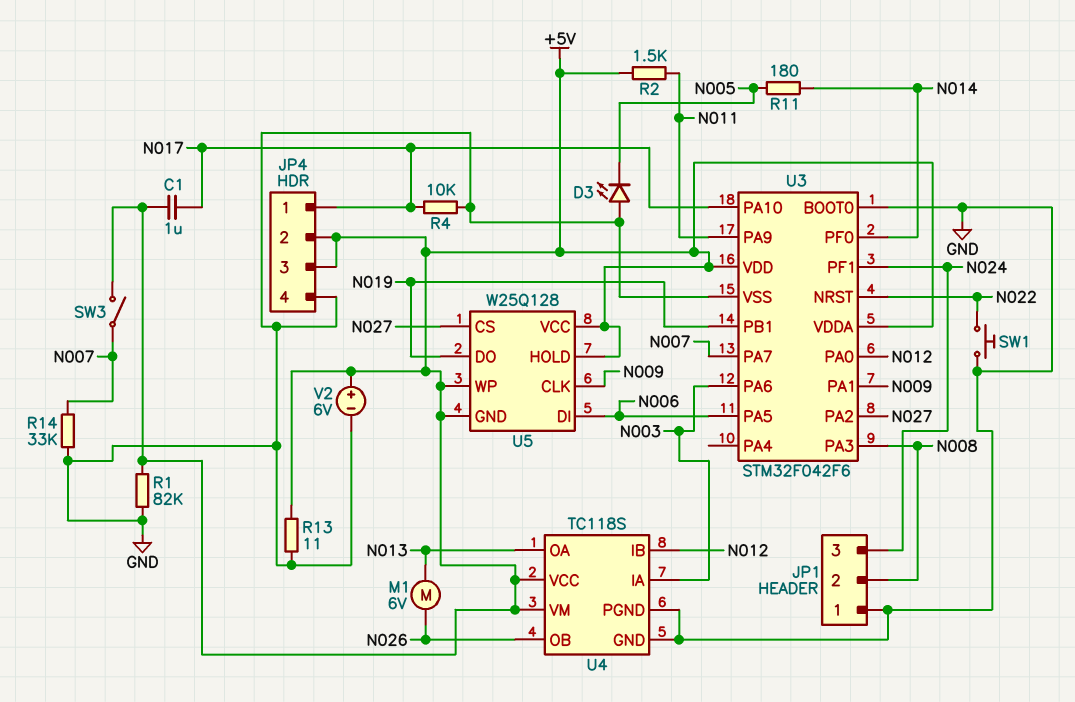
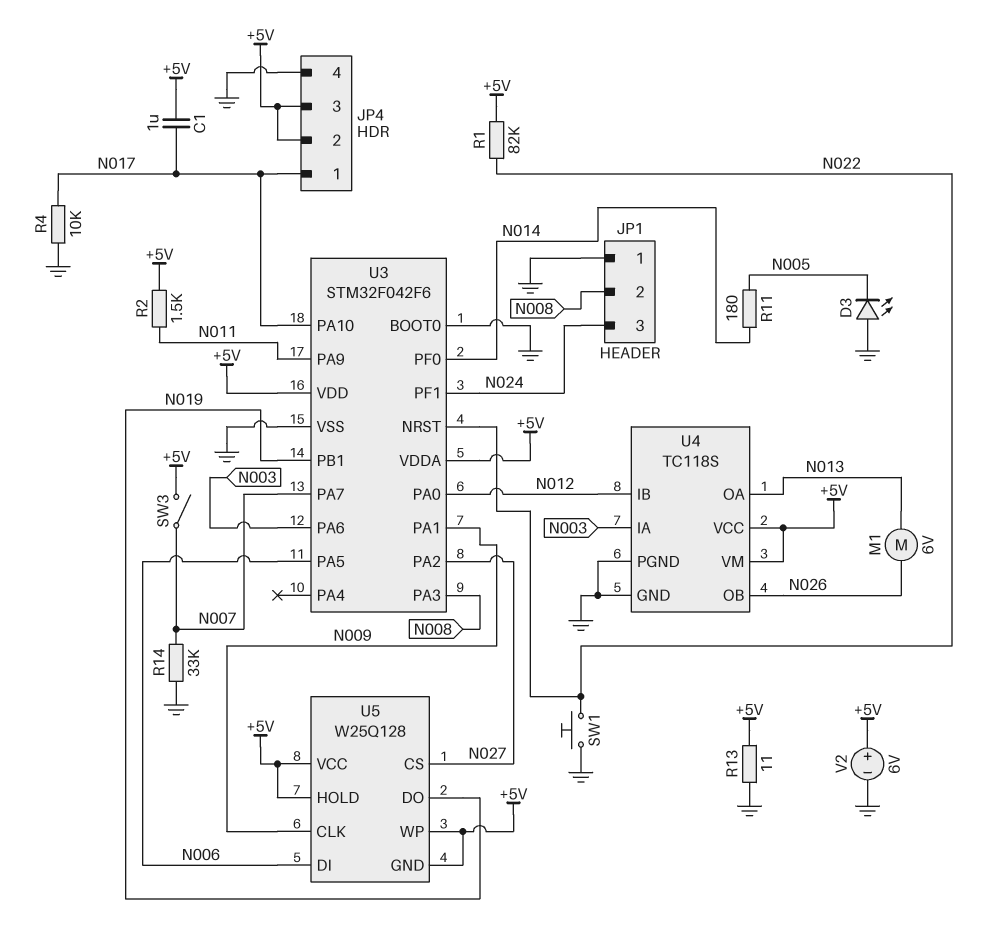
R1: 82k (+5V, GND) -> 82k (+5V, N022)

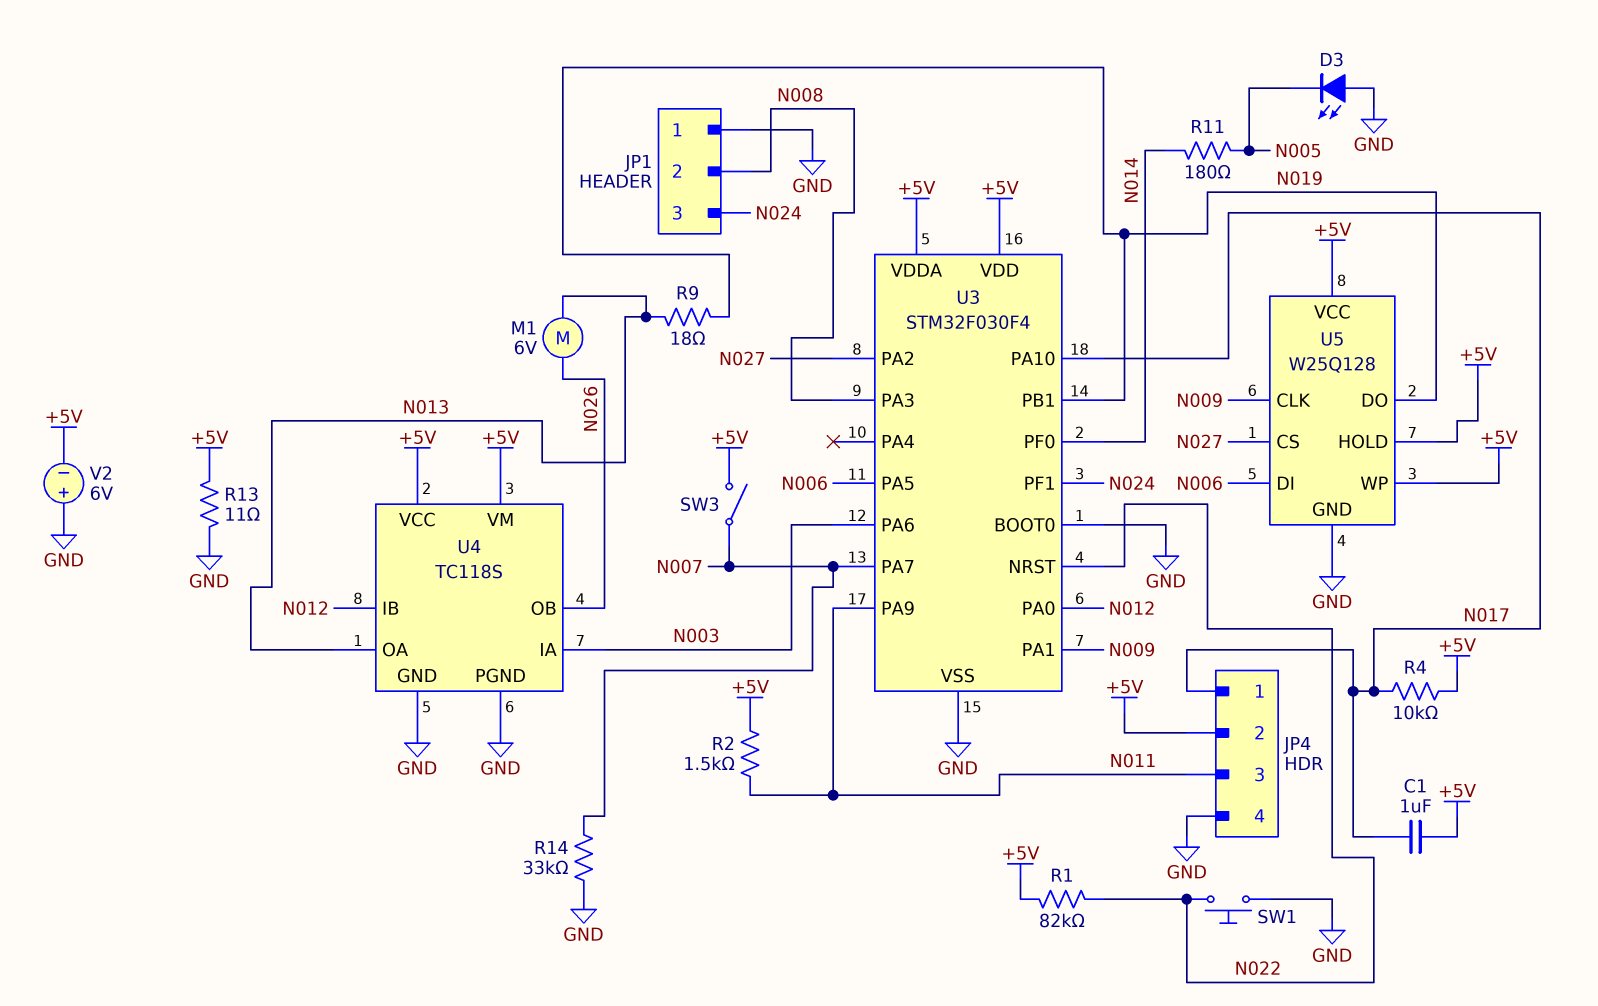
JP4 pin 3: +5V -> N011
R4: 10k (GND, N017) -> 10k (+5V, N017)
R9: none -> 18 (N013, N019)
U3: STM32F042F6 -> STM32F030F4
U5 pin GND: +5V -> GND
V2: 6V (plus +5V, minus GND) -> 6V (plus GND, minus +5V)

